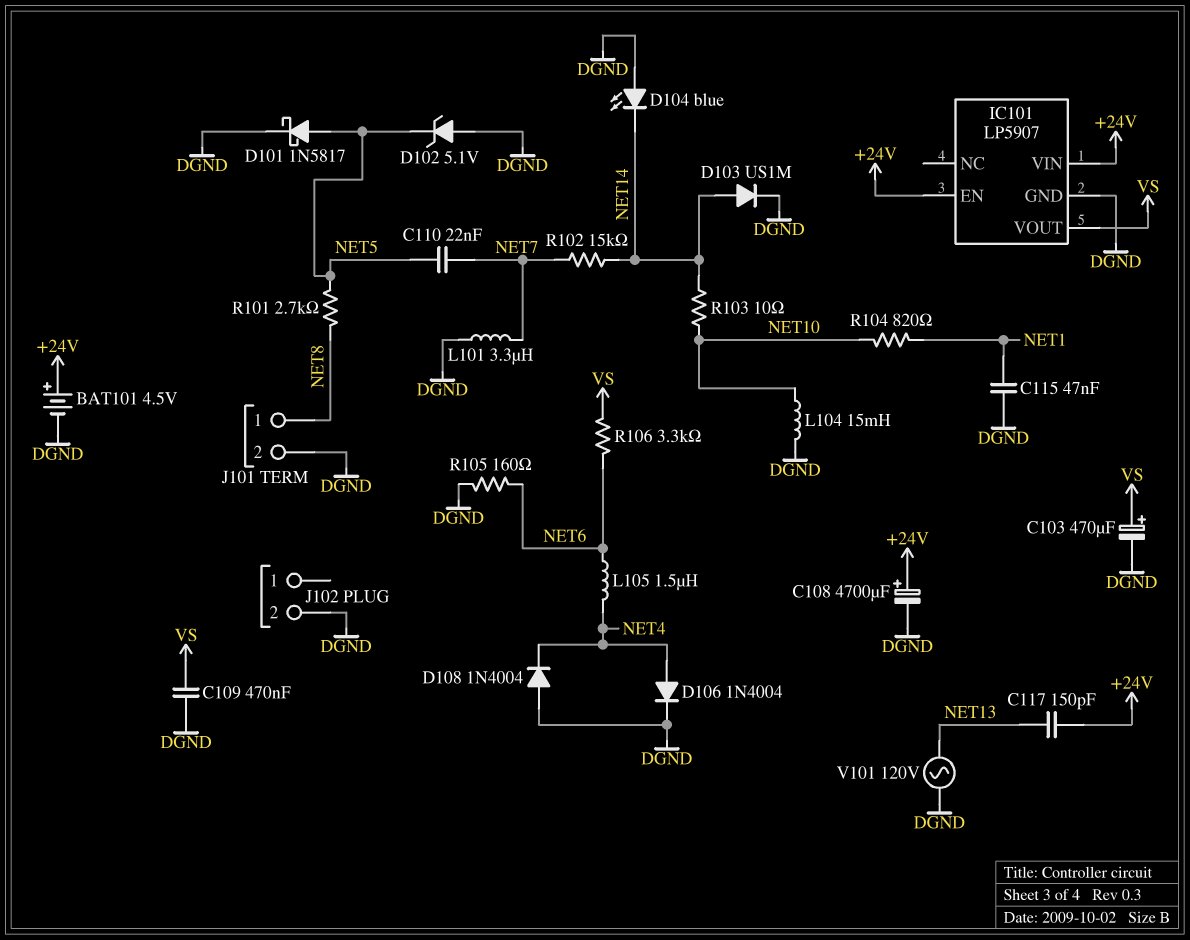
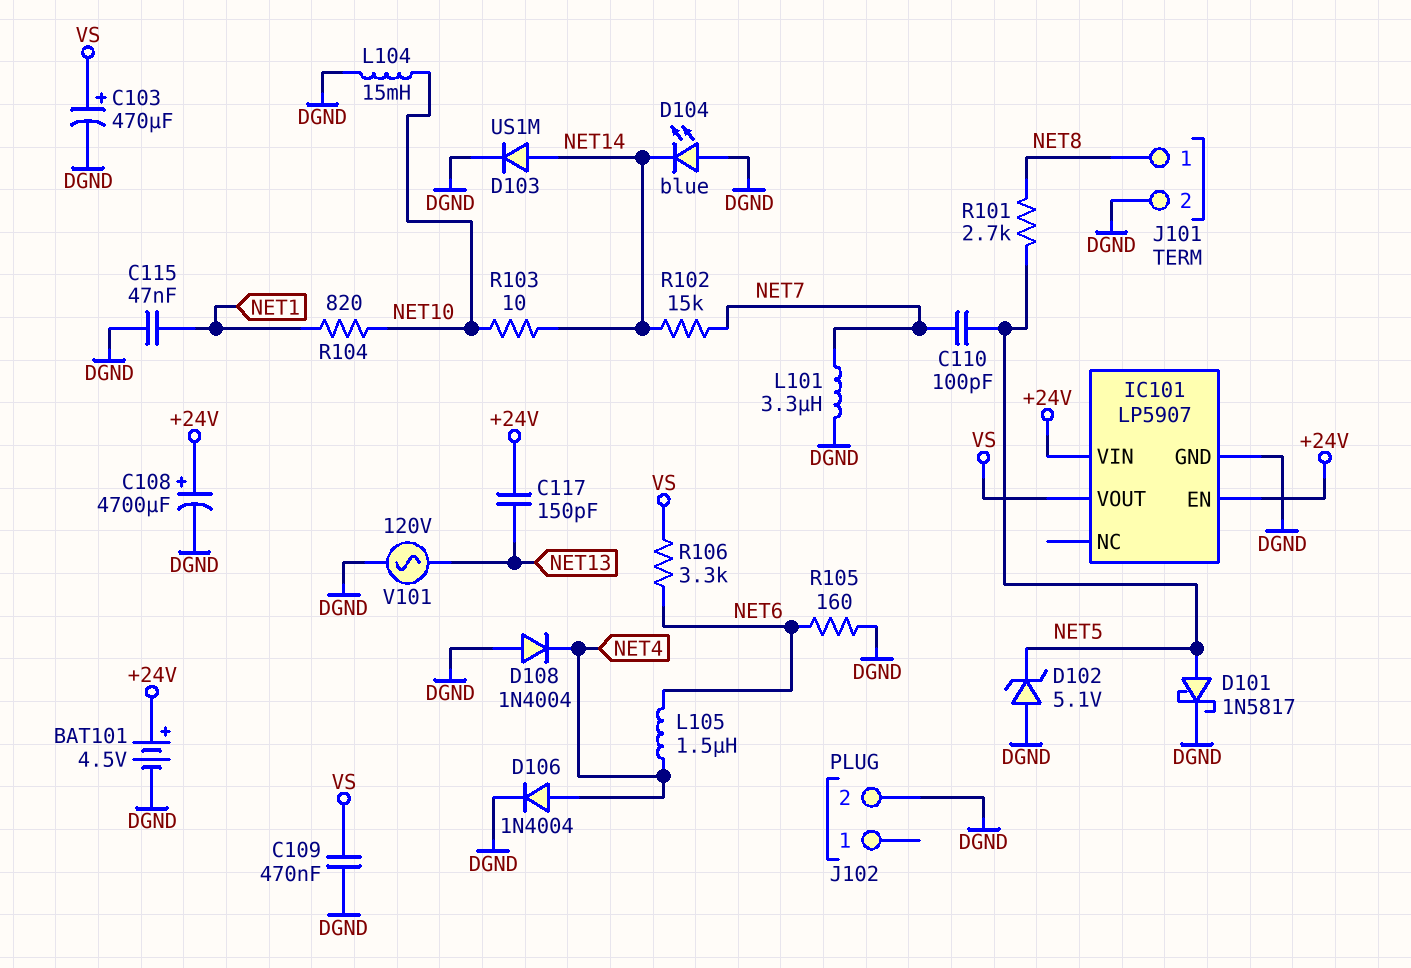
C110: 22nF (NET5, NET7) -> 100pF (NET5, NET7)

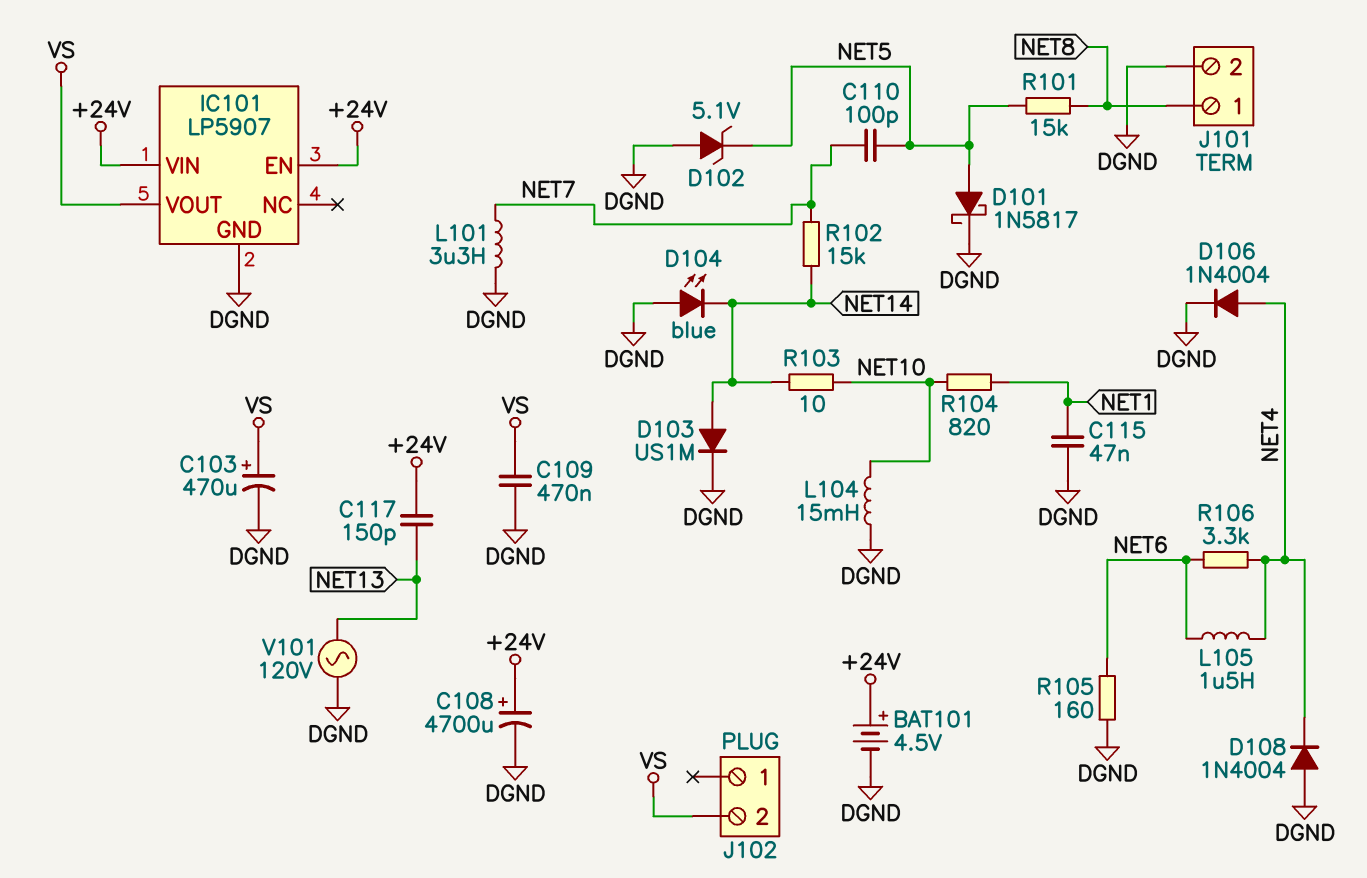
J102 pin 2: DGND -> VS
R101: 2.7k (NET5, NET8) -> 15k (NET5, NET8)
R106: 3.3k (NET6, VS) -> 3.3k (NET4, NET6)

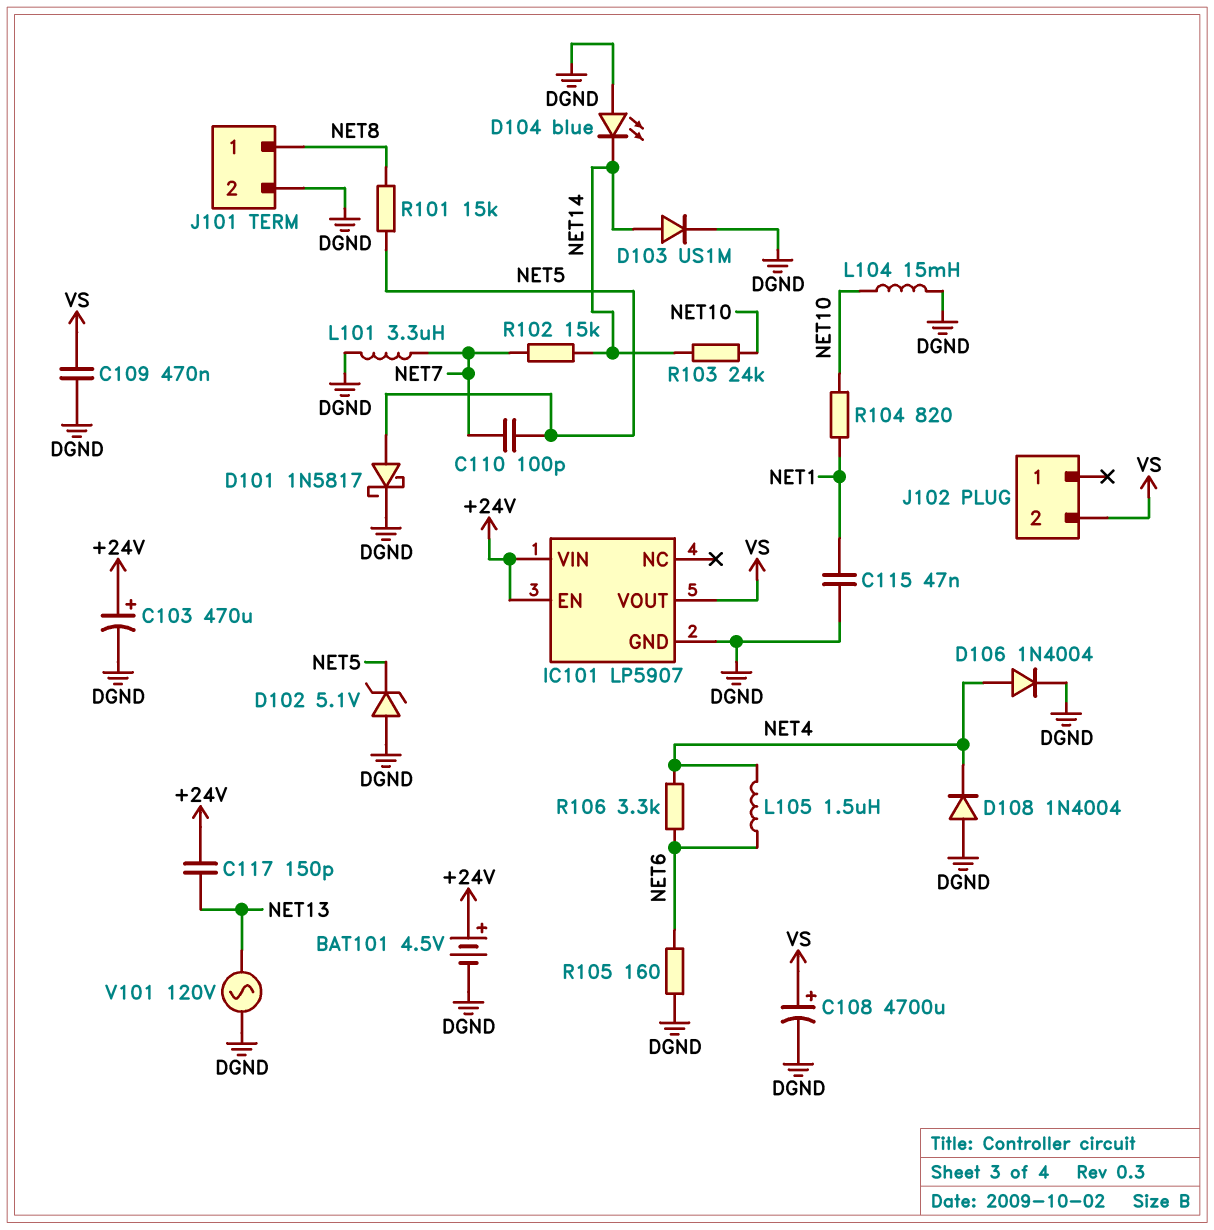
C103: 470uF (plus VS, minus DGND) -> 470uF (plus +24V, minus DGND)
C108: 4700uF (plus +24V, minus DGND) -> 4700uF (plus VS, minus DGND)
R103: 10 (NET10, NET14) -> 24k (NET10, NET14)

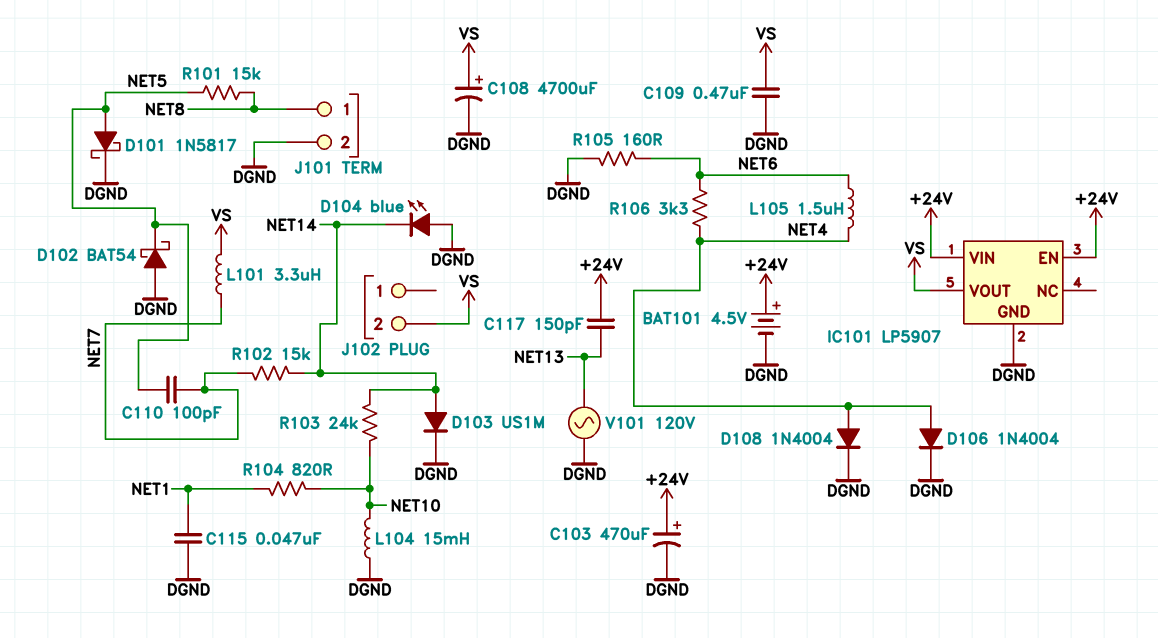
D102: zener 5.1V (A DGND, K NET5) -> schottky BAT54 (A DGND, K NET5)
D108: diode 1N4004 (A DGND, K NET4) -> diode 1N4004 (A NET4, K DGND)
L101: 3.3uH (DGND, NET7) -> 3.3uH (NET7, VS)

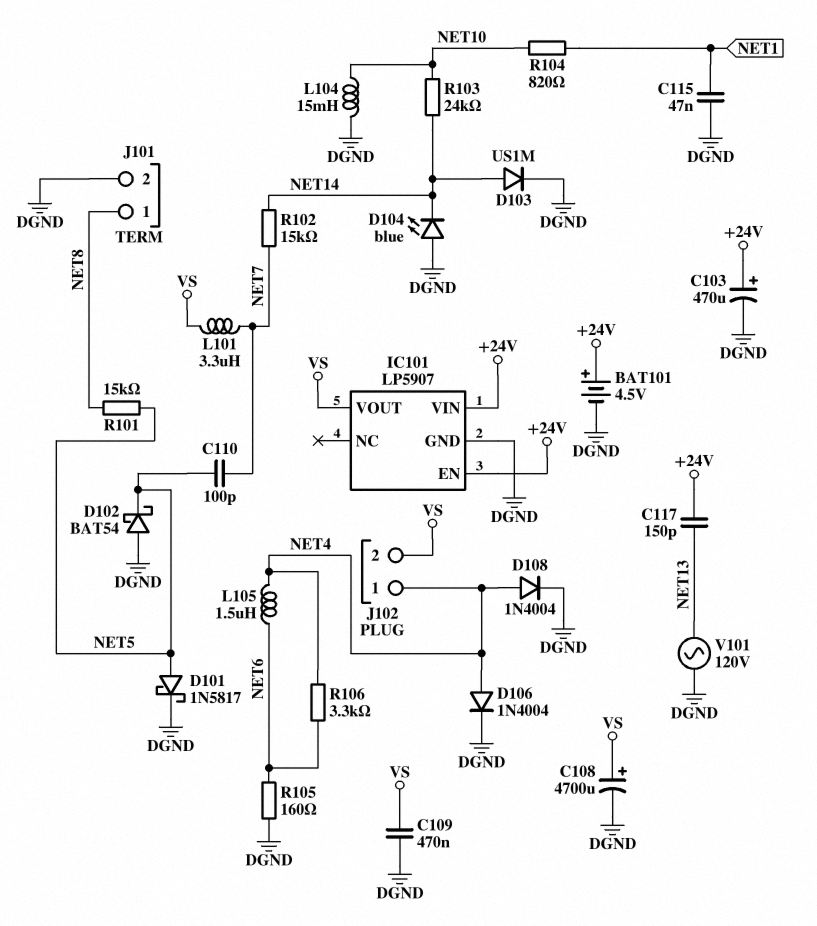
J102 pin 1: none -> NET4

